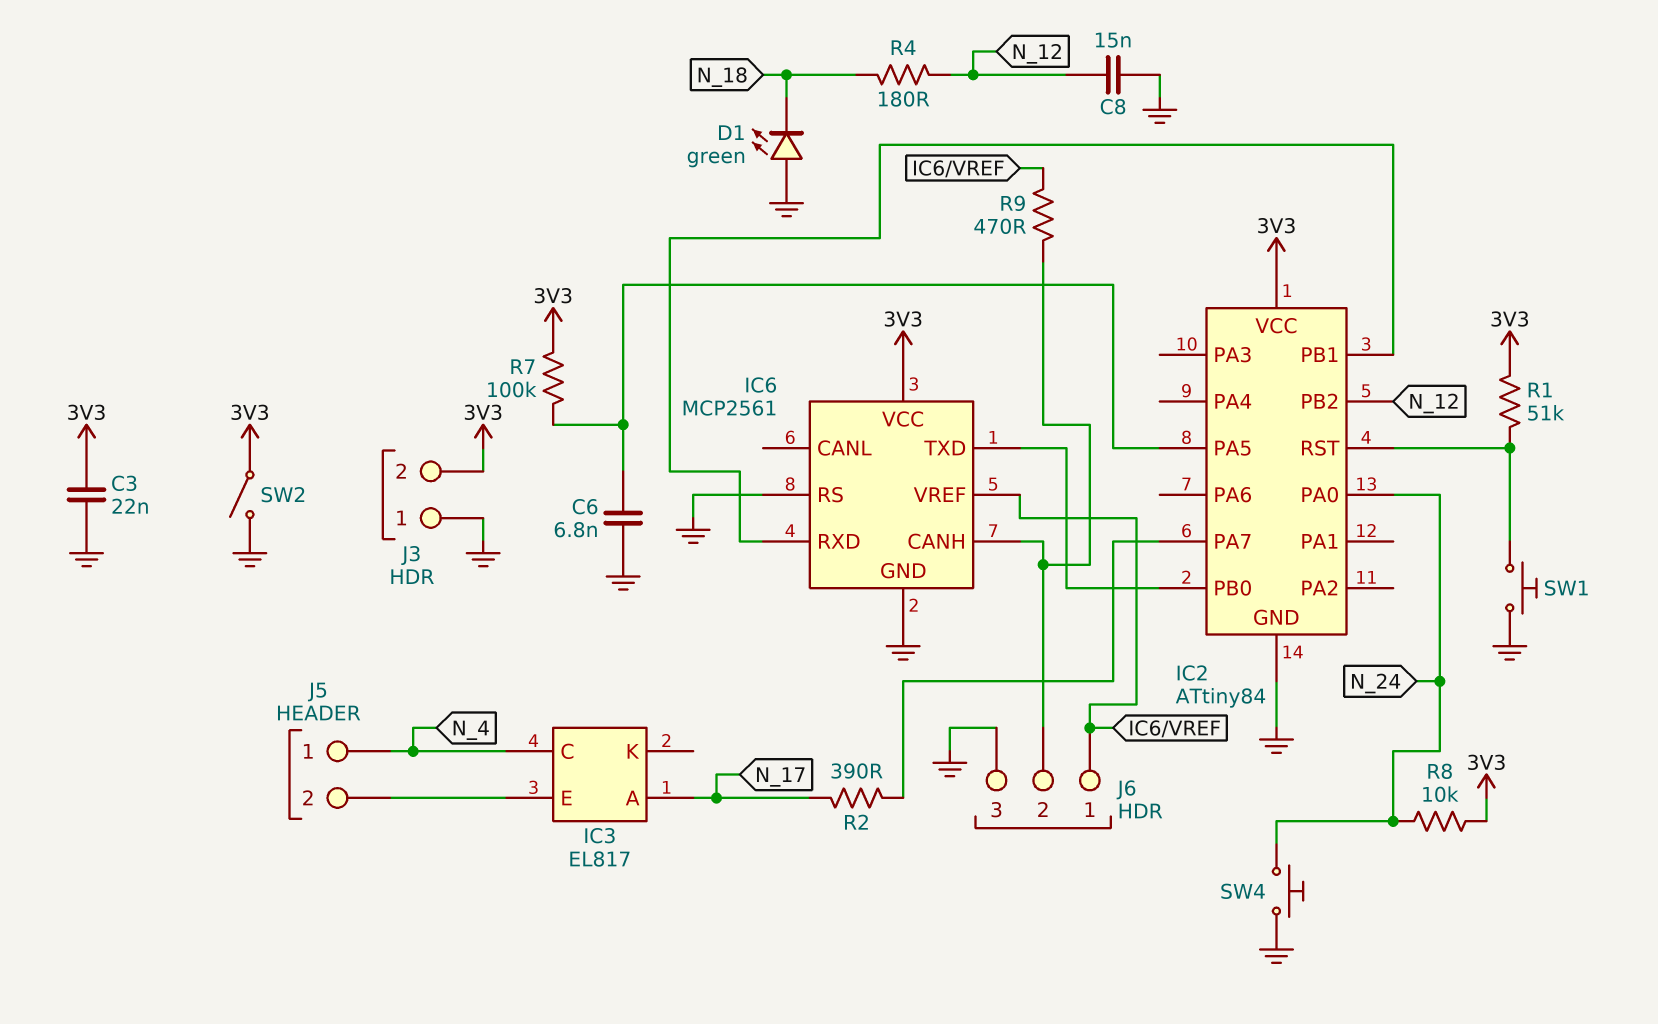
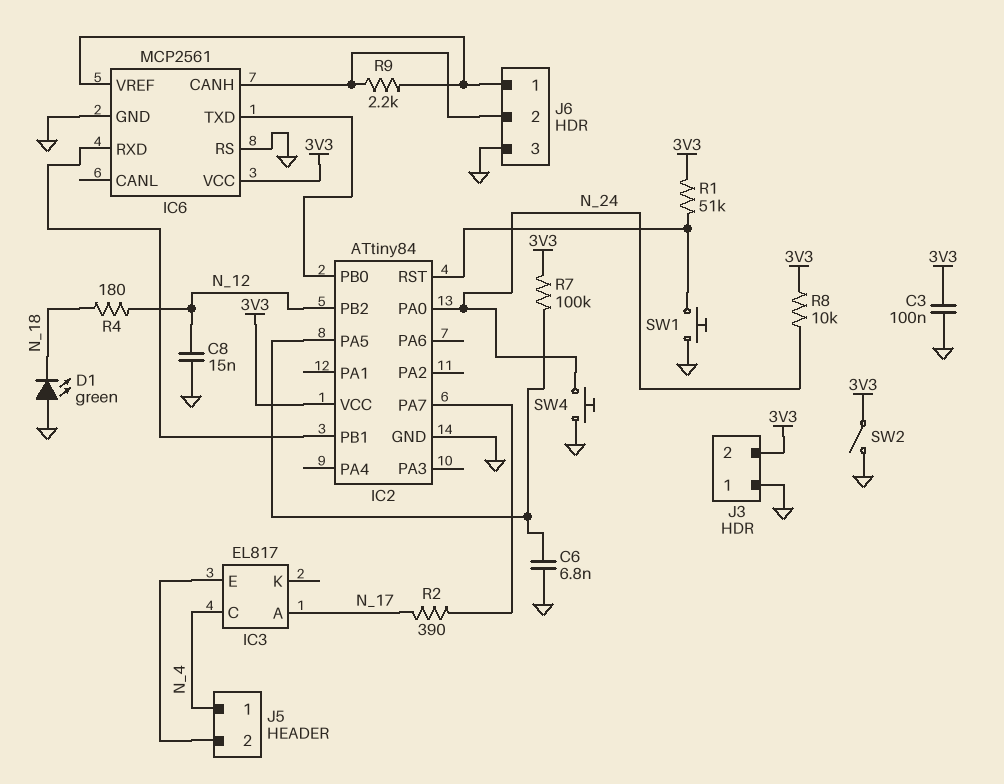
C3: 22nF (3V3, GND) -> 100nF (3V3, GND)
R9: 470 (IC6/CANH, IC6/VREF) -> 2.2k (IC6/CANH, IC6/VREF)

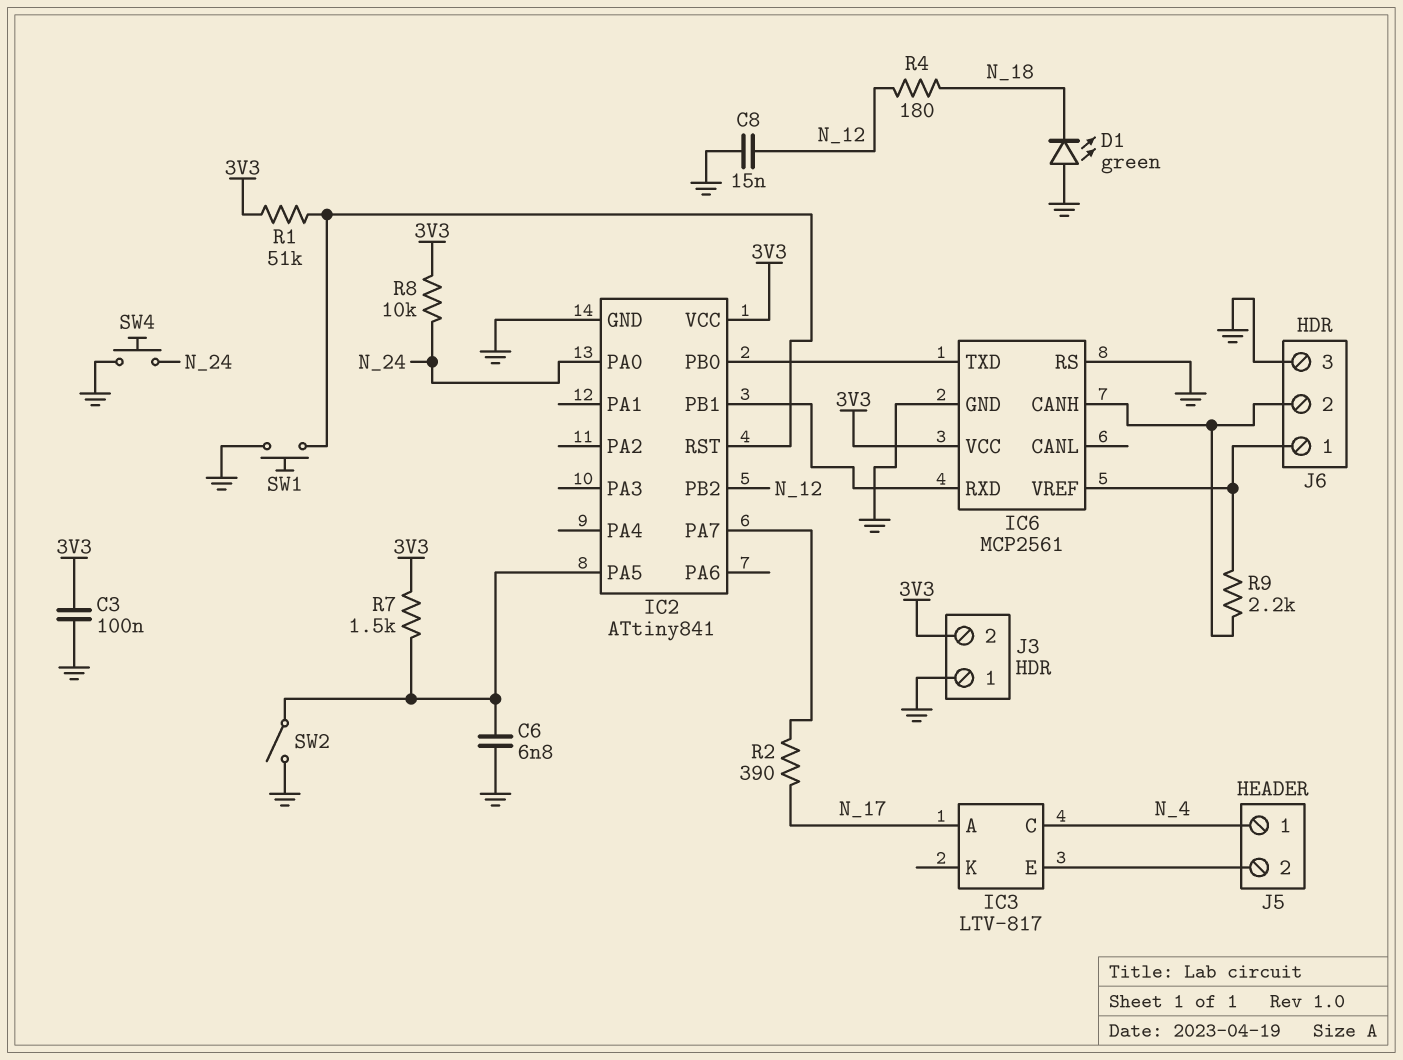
IC2: ATtiny84 -> ATtiny841
IC3: EL817 -> LTV-817
R7: 100k (3V3, IC2/PA5) -> 1.5k (3V3, IC2/PA5)
SW2: switch (3V3, GND) -> switch (GND, IC2/PA5)

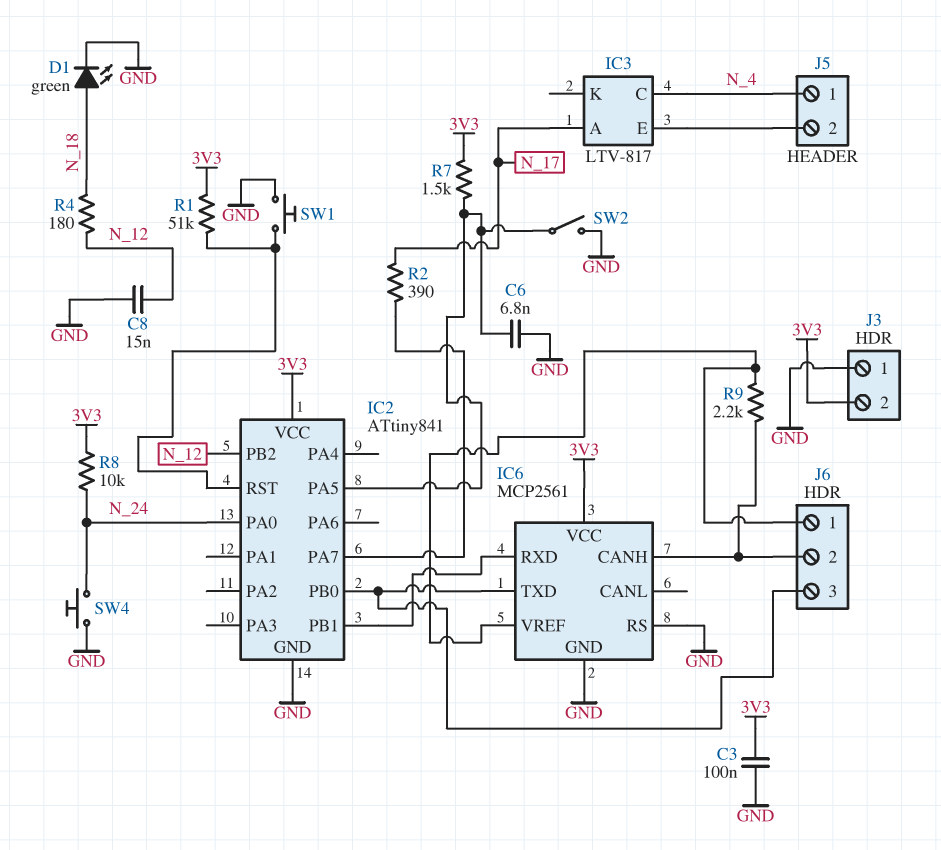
D1: LED green (A GND, K N_18) -> LED green (A N_18, K GND)
J6 pin 3: GND -> IC2/PB0

